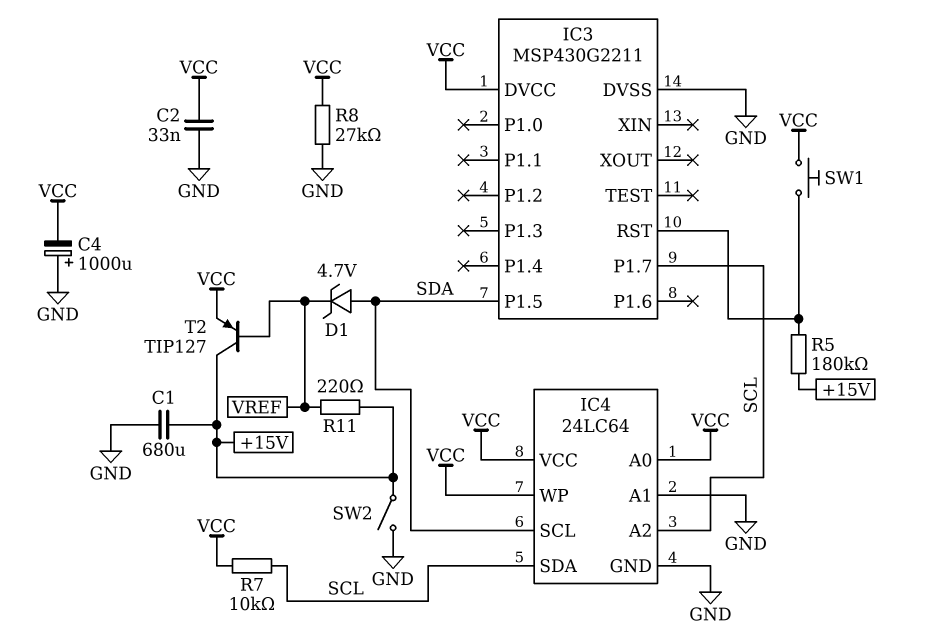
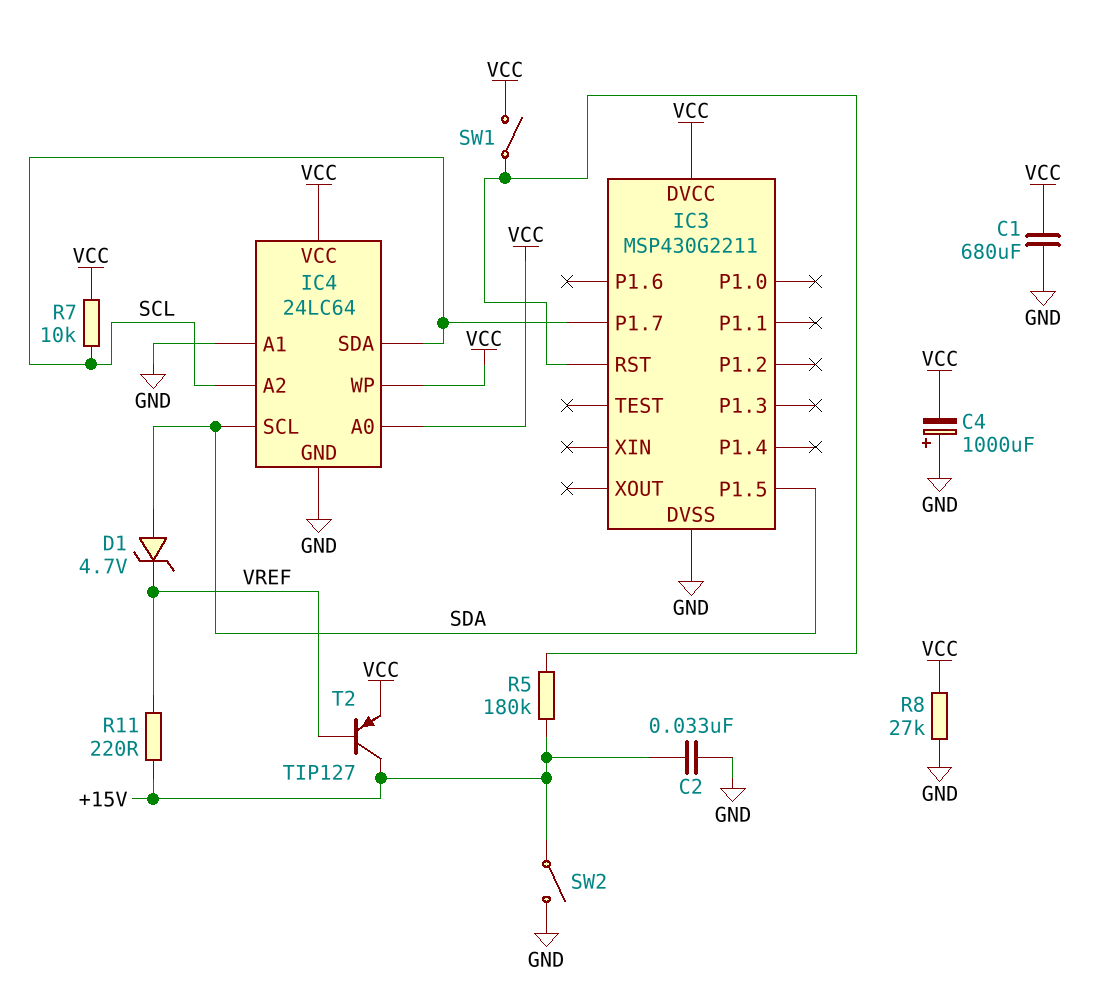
C1: 680uF (+15V, GND) -> 680uF (GND, VCC)
C2: 33nF (GND, VCC) -> 33nF (+15V, GND)
SW1: button (IC3/RST, VCC) -> switch (IC3/RST, VCC)

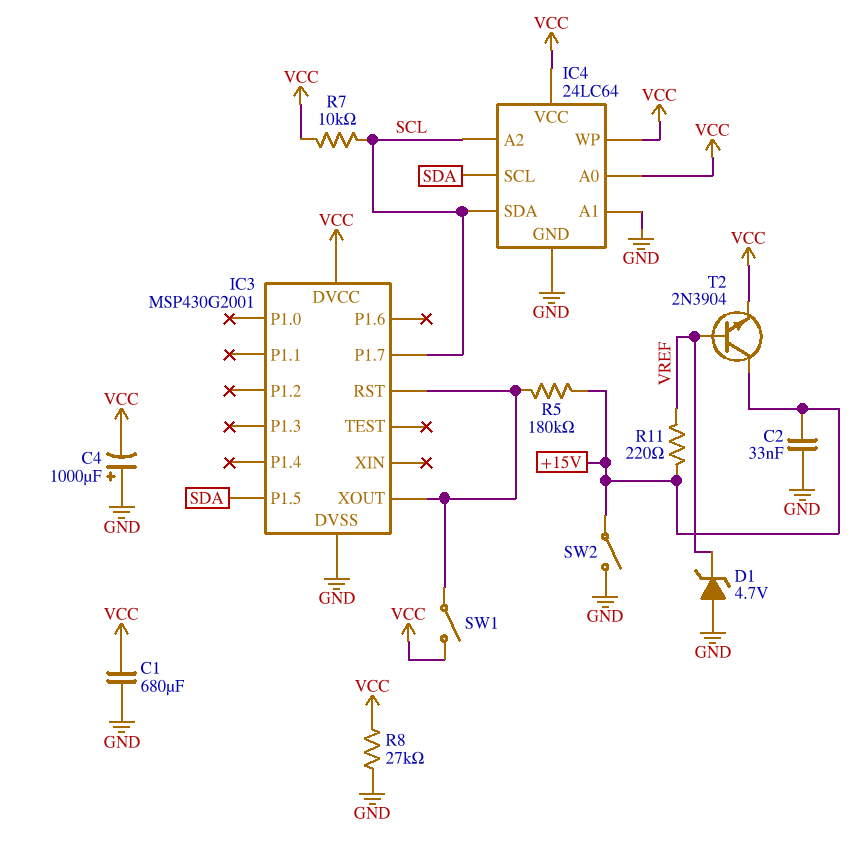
D1: zener 4.7V (A SDA, K VREF) -> zener 4.7V (A GND, K VREF)
IC3: MSP430G2211 -> MSP430G2001
IC3 pin XOUT: none -> IC3/RST
T2: PNP TIP127 (B VREF, C +15V, E VCC) -> NPN 2N3904 (B VREF, C +15V, E VCC)

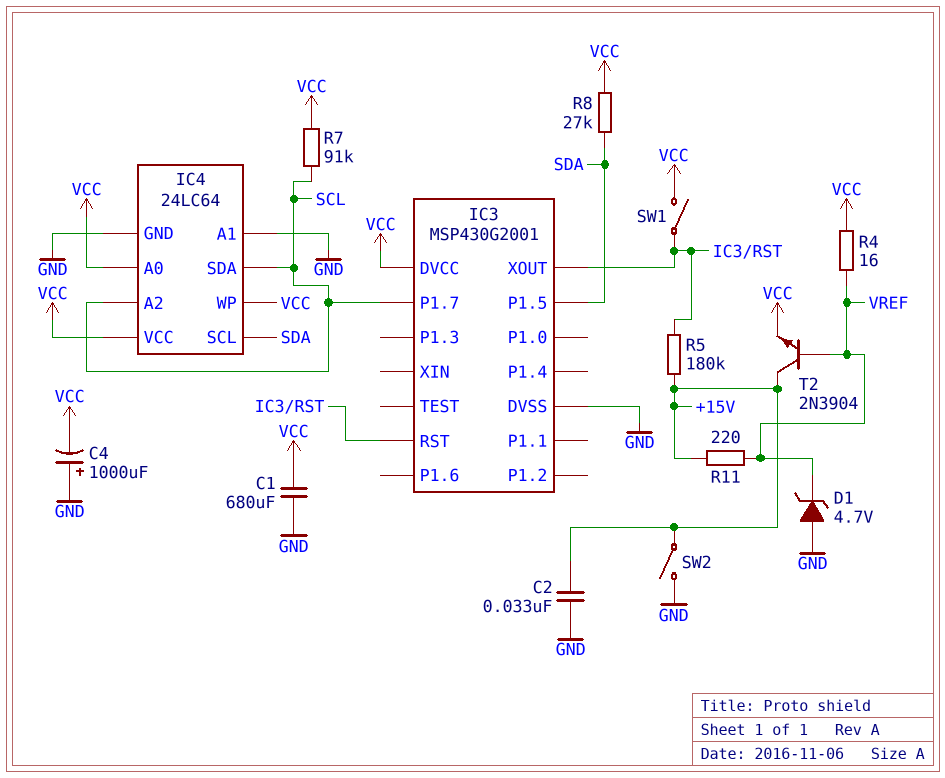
R4: none -> 16 (VCC, VREF)
R7: 10k (SCL, VCC) -> 91k (SCL, VCC)
R8: 27k (GND, VCC) -> 27k (SDA, VCC)

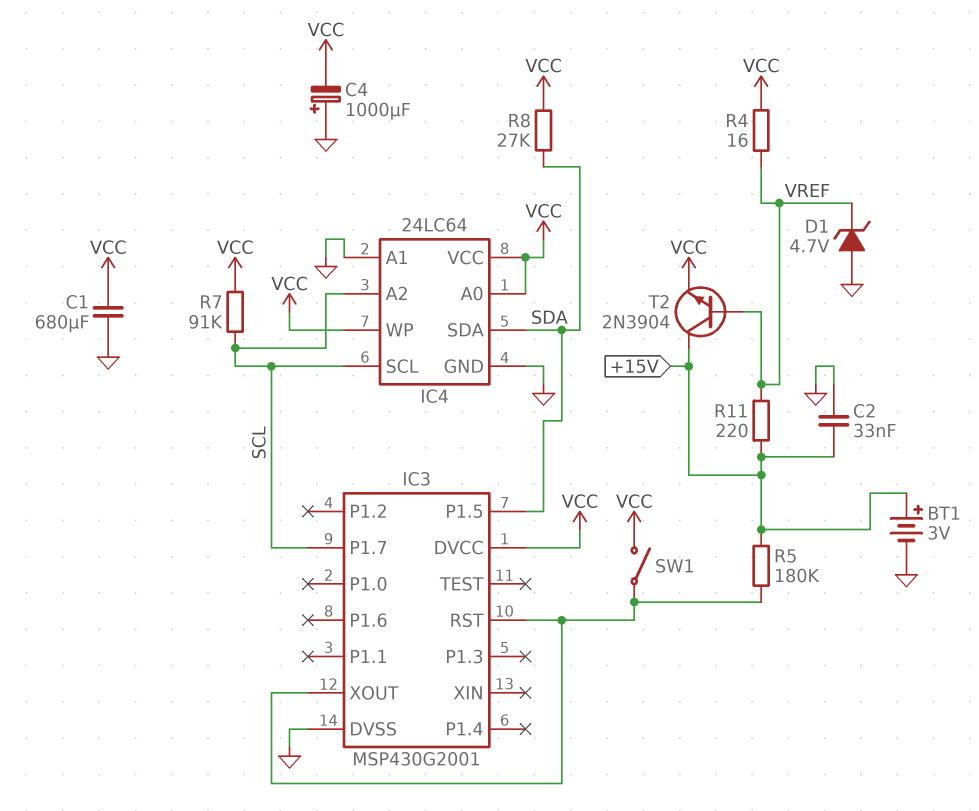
BT1: none -> 3V (plus +15V, minus GND)
IC4 pin SCL: SDA -> SCL
IC4 pin SDA: SCL -> SDA
SW2: switch (+15V, GND) -> none

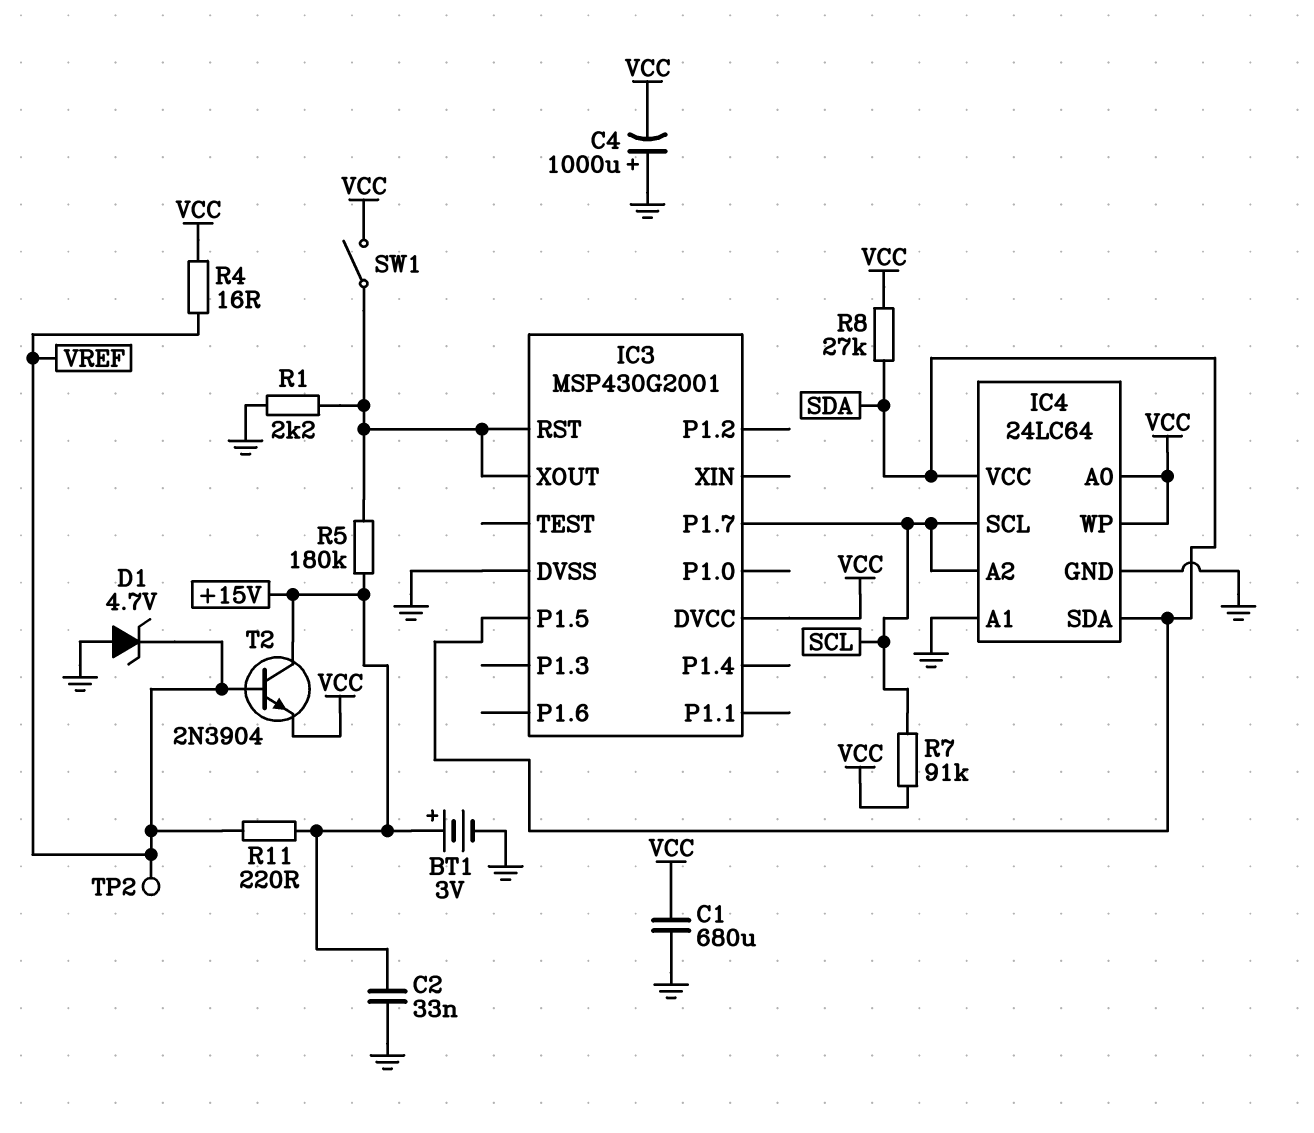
IC4 pin VCC: VCC -> SDA
R1: none -> 2.2k (GND, IC3/RST)
TP2: none -> test point (VREF)

